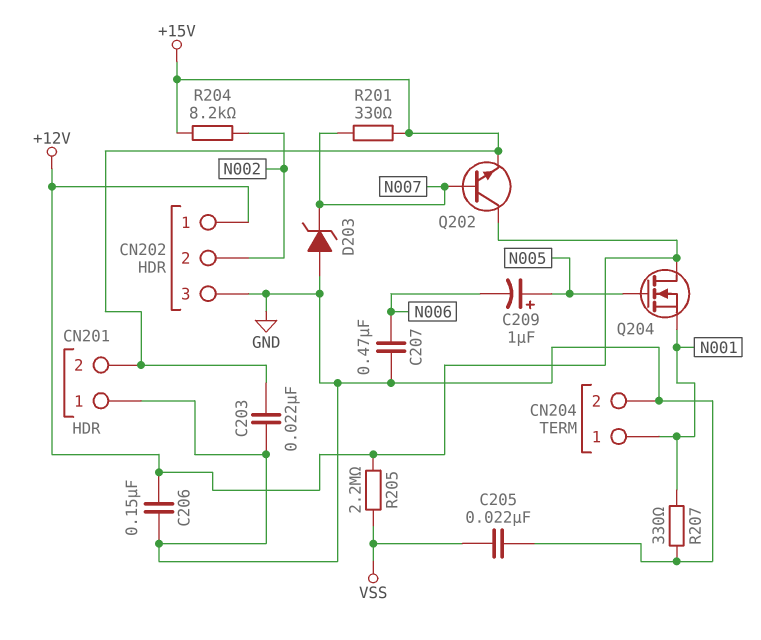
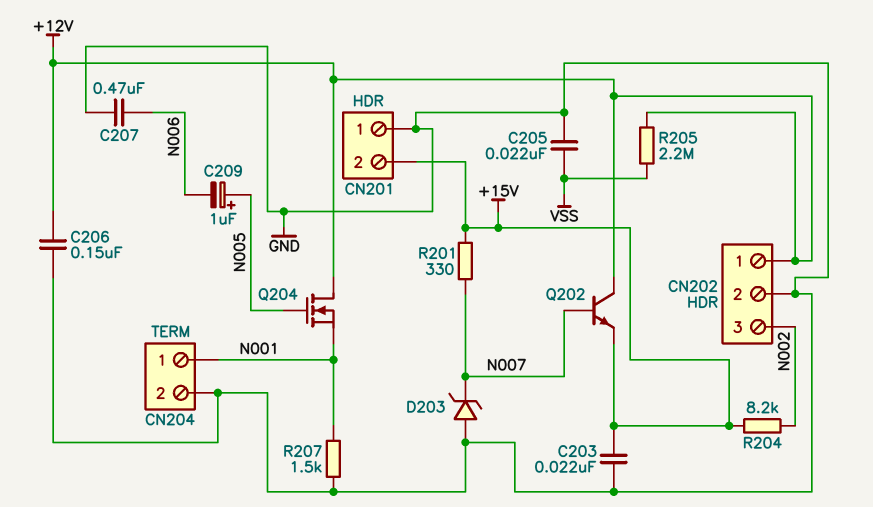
CN202 pin 2: N002 -> GND
CN202 pin 3: GND -> N002
R207: 330 (GND, N001) -> 1.5k (GND, N001)

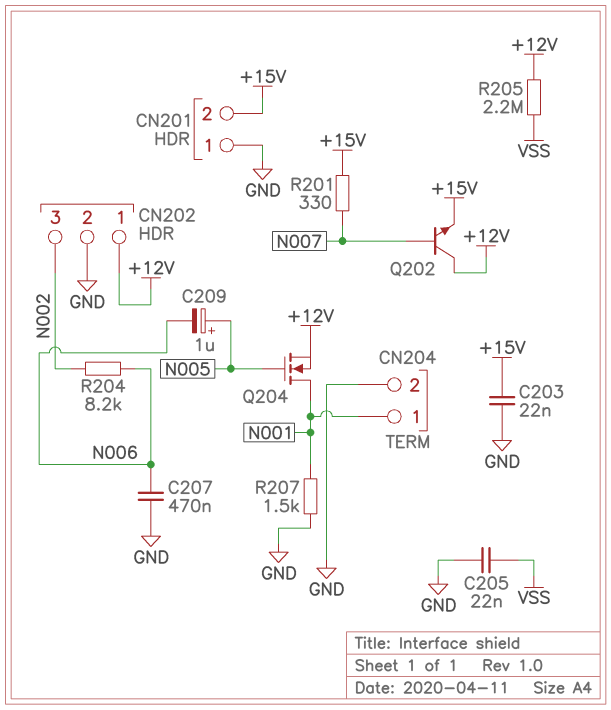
C206: 150nF (+12V, GND) -> none
D203: zener (A GND, K N007) -> none
Q204: NMOS (G N005, D +12V, S N001) -> NMOS (G N005, D N001, S +12V)
R204: 8.2k (+15V, N002) -> 8.2k (N002, N006)

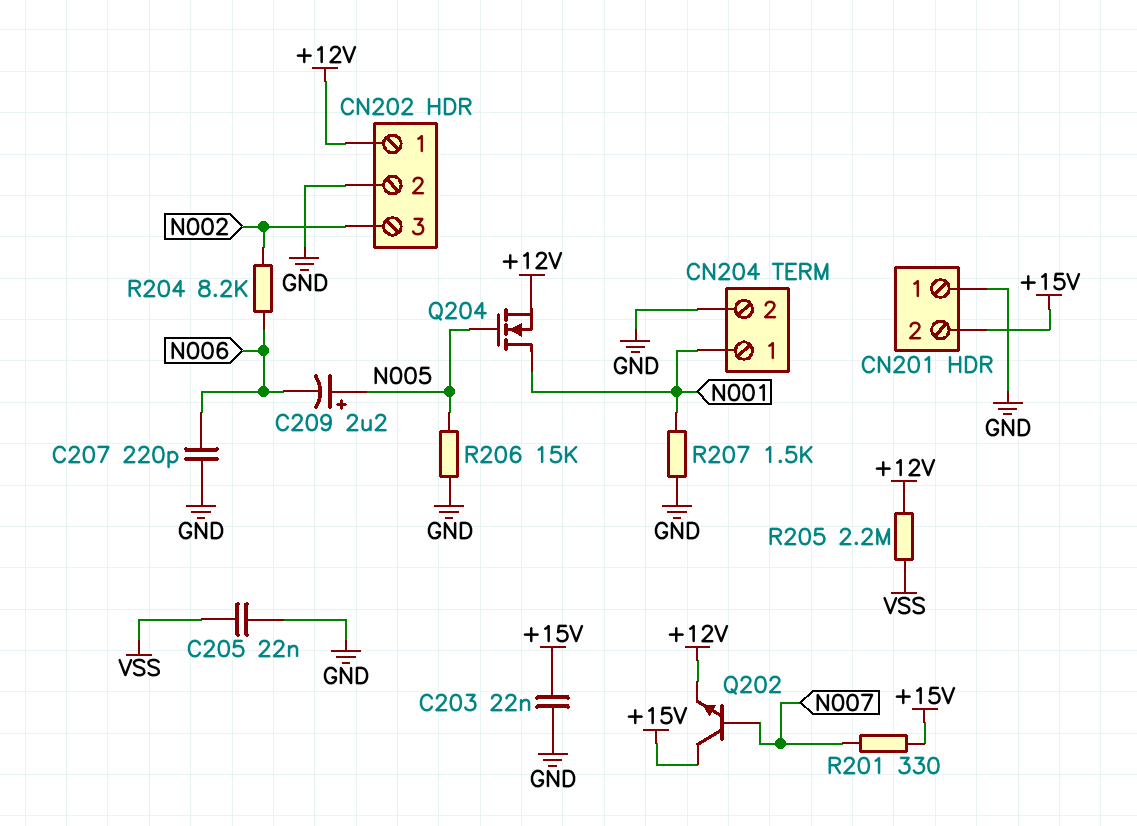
C207: 470nF (GND, N006) -> 220pF (GND, N006)
C209: 1uF (plus N005, minus N006) -> 2.2uF (plus N005, minus N006)
Q202: NPN (B N007, C +12V, E +15V) -> NPN (B N007, C +15V, E +12V)
R206: none -> 15k (GND, N005)

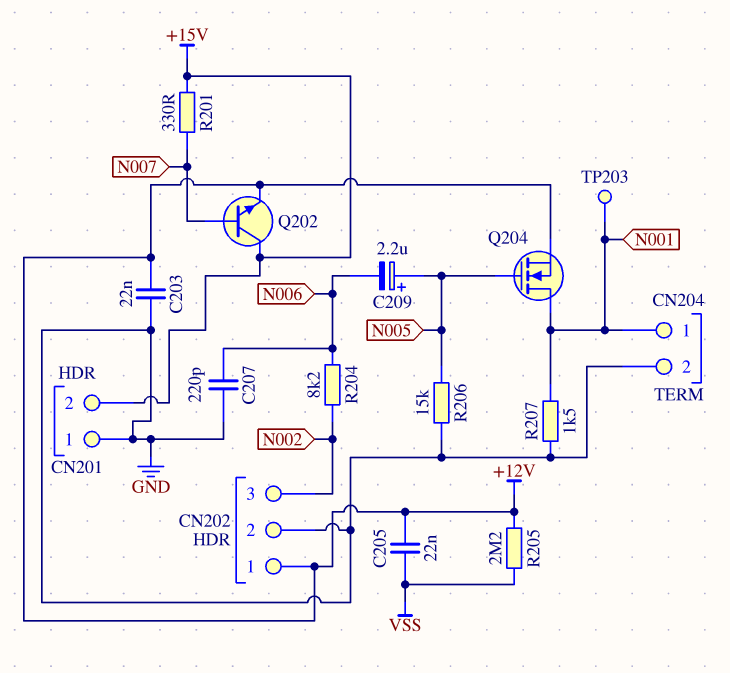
C203: 22nF (+15V, GND) -> 22nF (+12V, GND)
C205: 22nF (GND, VSS) -> 22nF (+12V, VSS)
TP203: none -> test point (N001)

